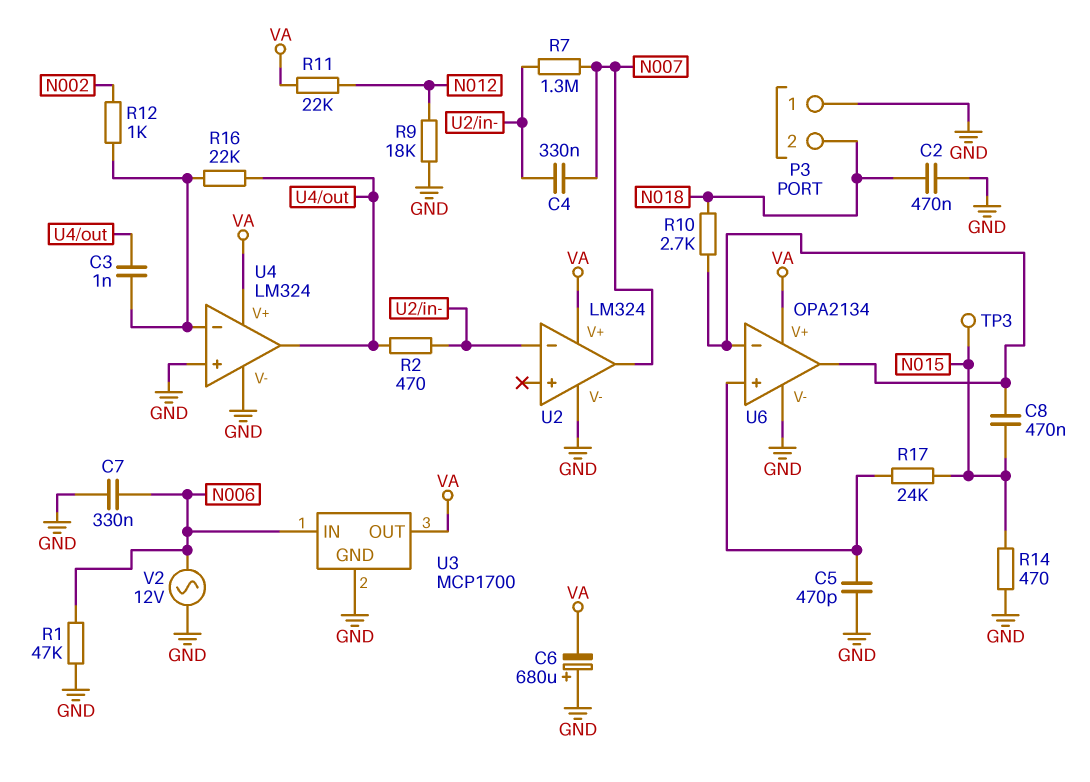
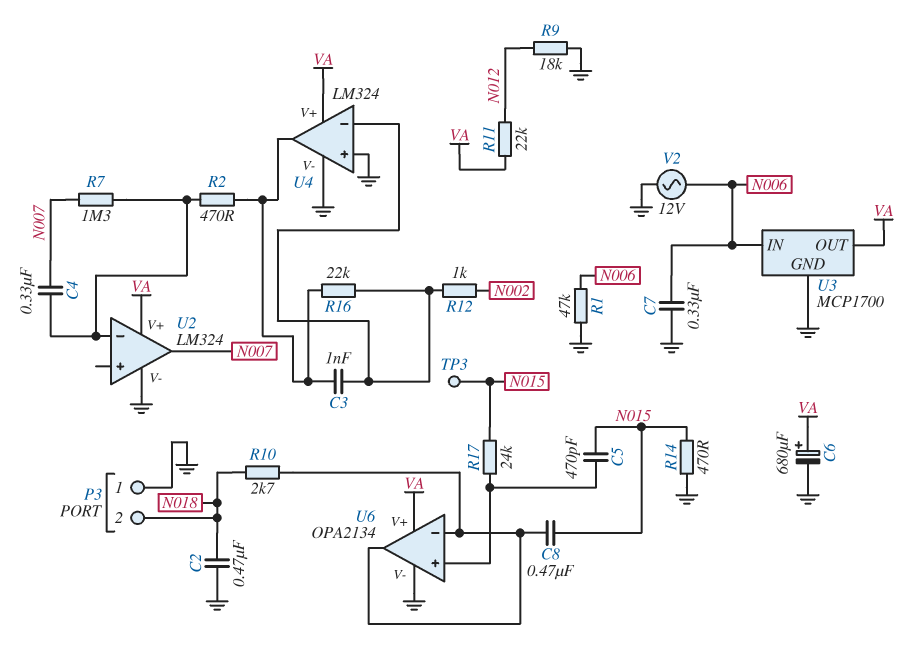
C5: 470pF (GND, U6/in+) -> 470pF (N015, U6/in+)
C6: 680uF (plus GND, minus VA) -> 680uF (plus VA, minus GND)

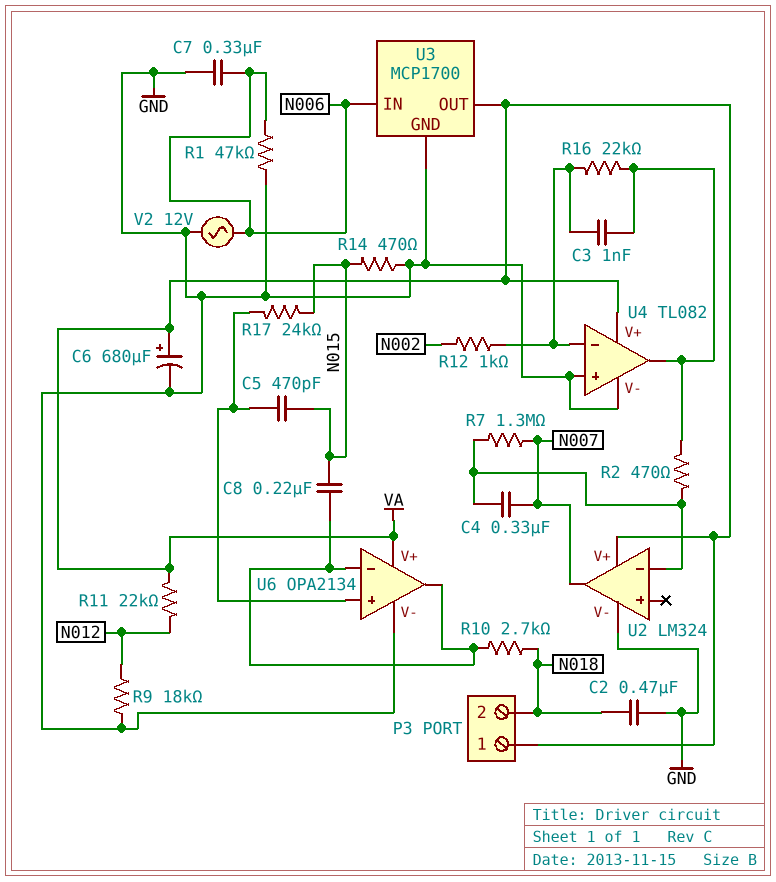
C8: 470nF (N015, U6/in-) -> 220nF (N015, U6/in-)
P3 pin 1: GND -> VA
TP3: test point (N015) -> none
U4: LM324 -> TL082

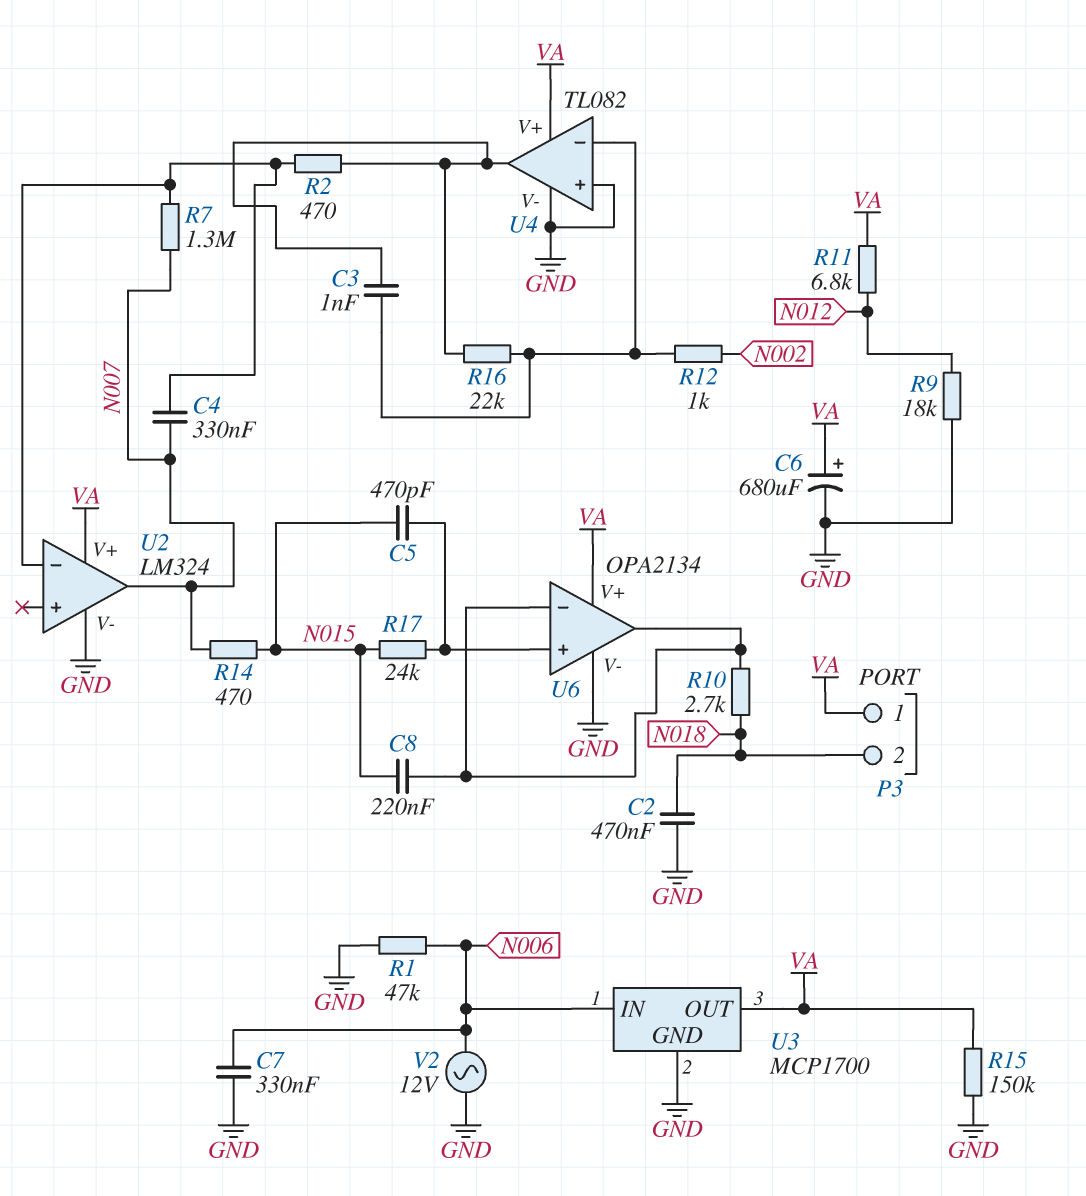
R11: 22k (N012, VA) -> 6.8k (N012, VA)
R14: 470 (GND, N015) -> 470 (N007, N015)
R15: none -> 150k (GND, VA)

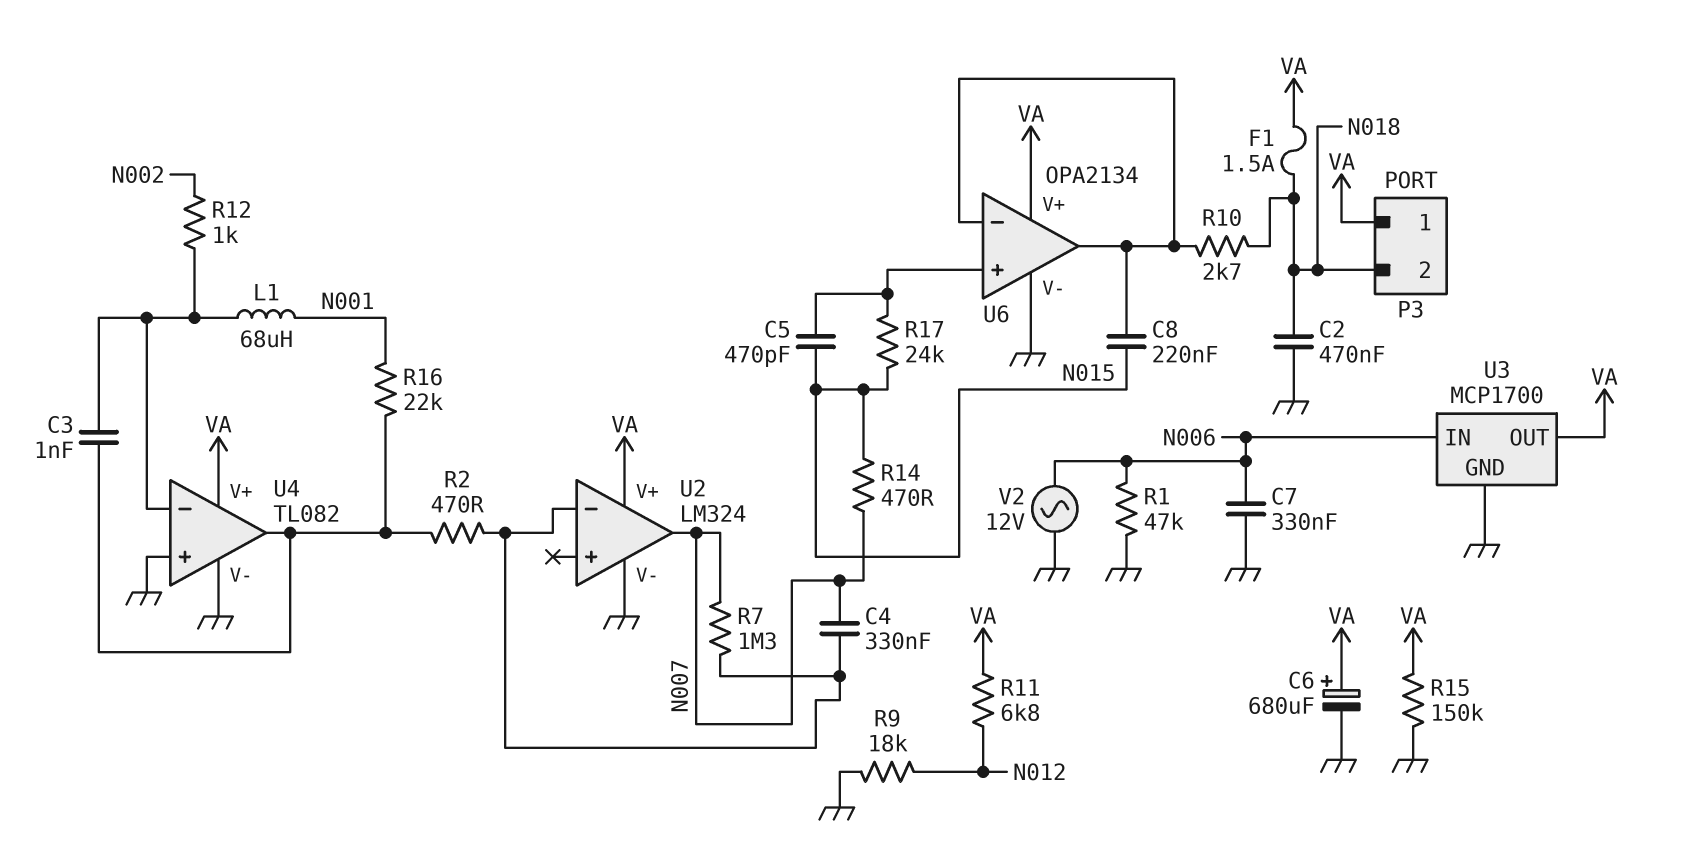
F1: none -> 1.5A (N018, VA)
L1: none -> 68uH (N001, U4/in-)
R16: 22k (U4/in-, U4/out) -> 22k (N001, U4/out)

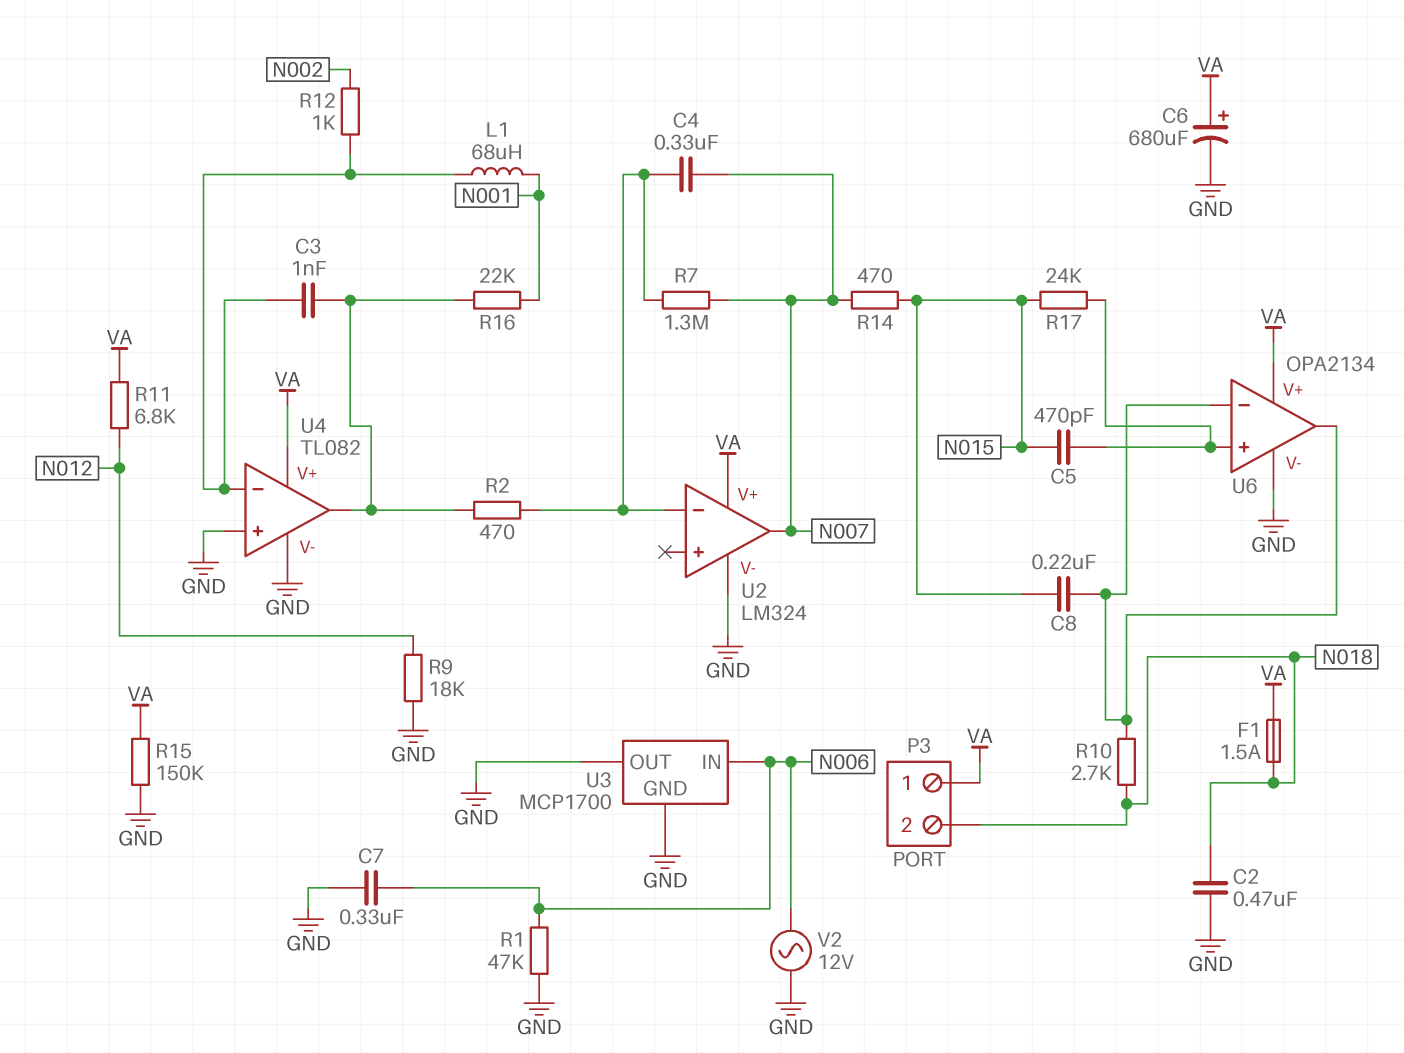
U3 pin OUT: VA -> GND

